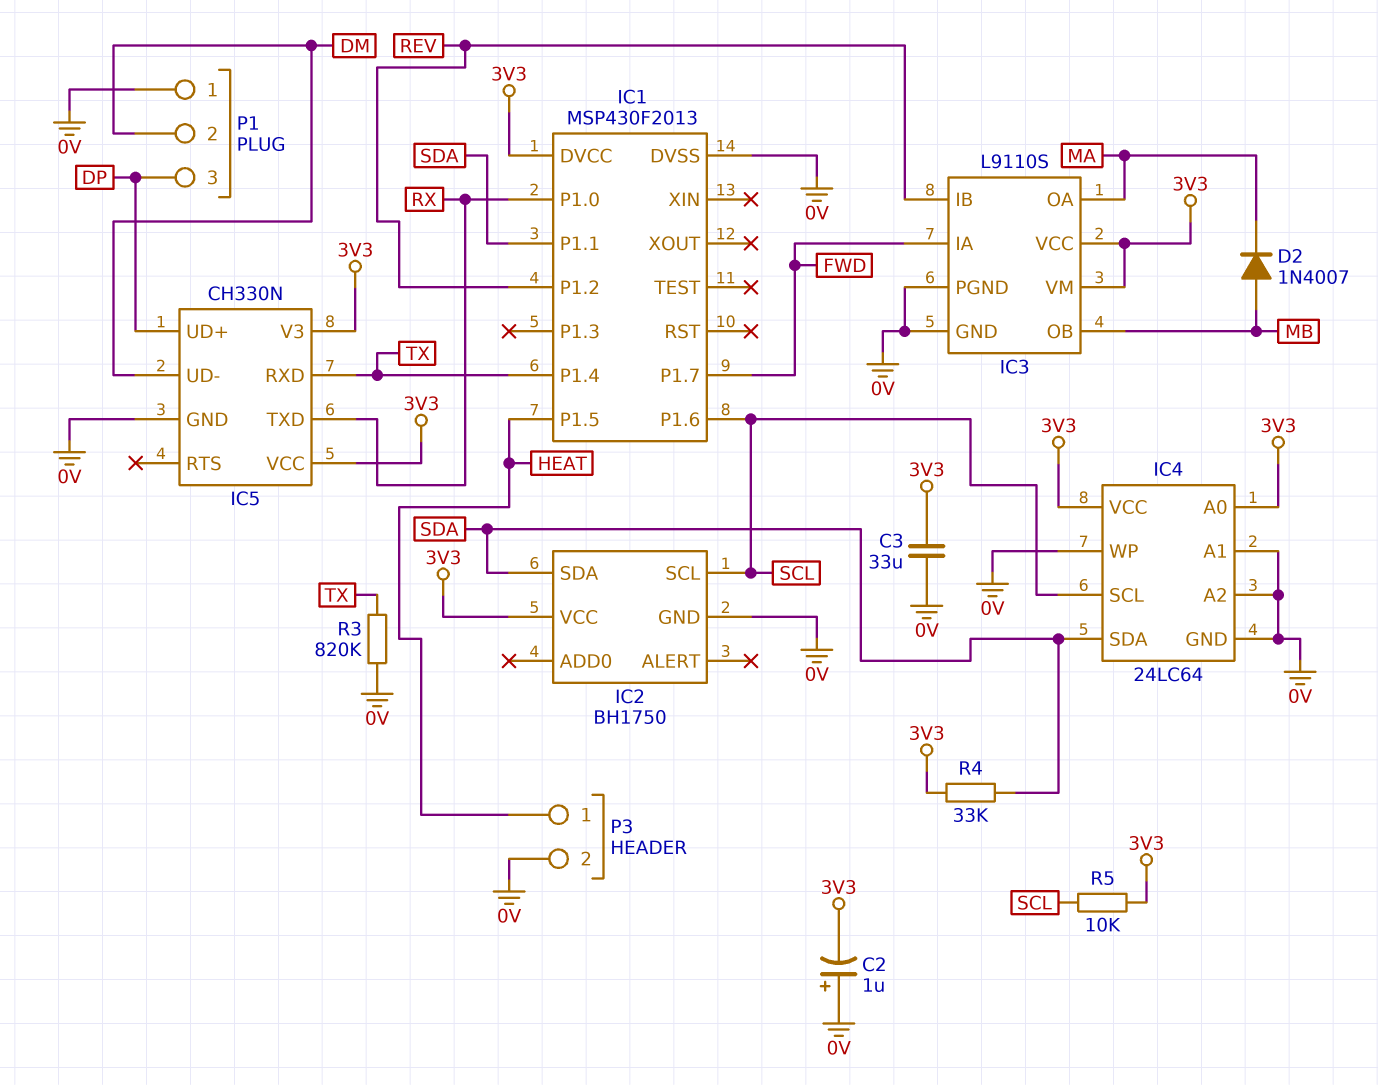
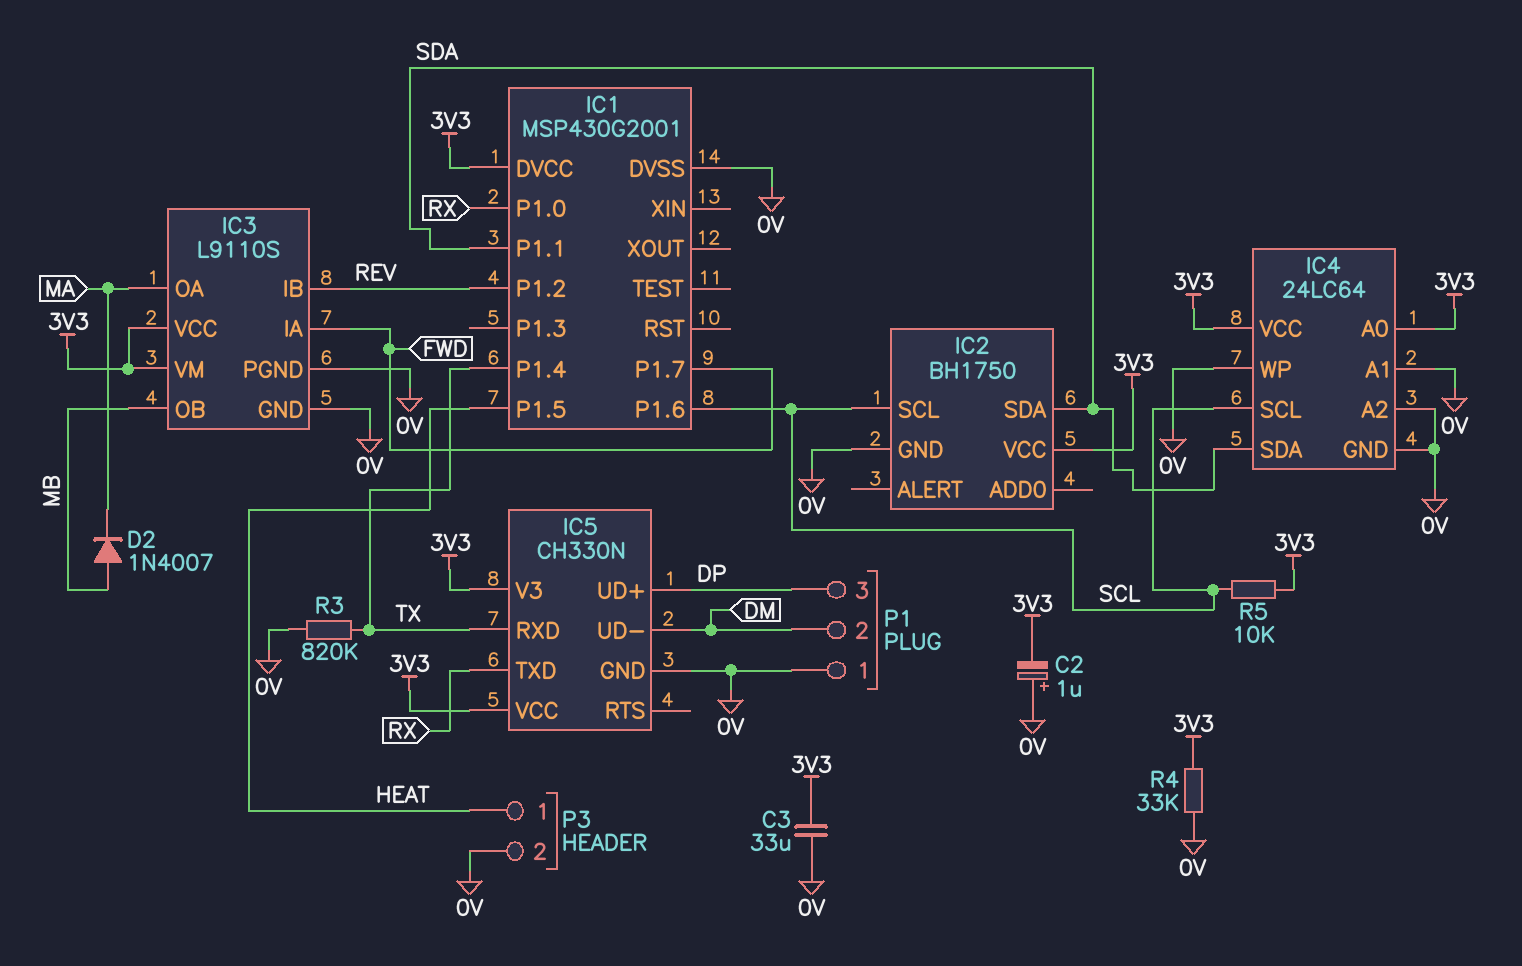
IC1: MSP430F2013 -> MSP430G2001
R4: 33k (3V3, SDA) -> 33k (0V, 3V3)

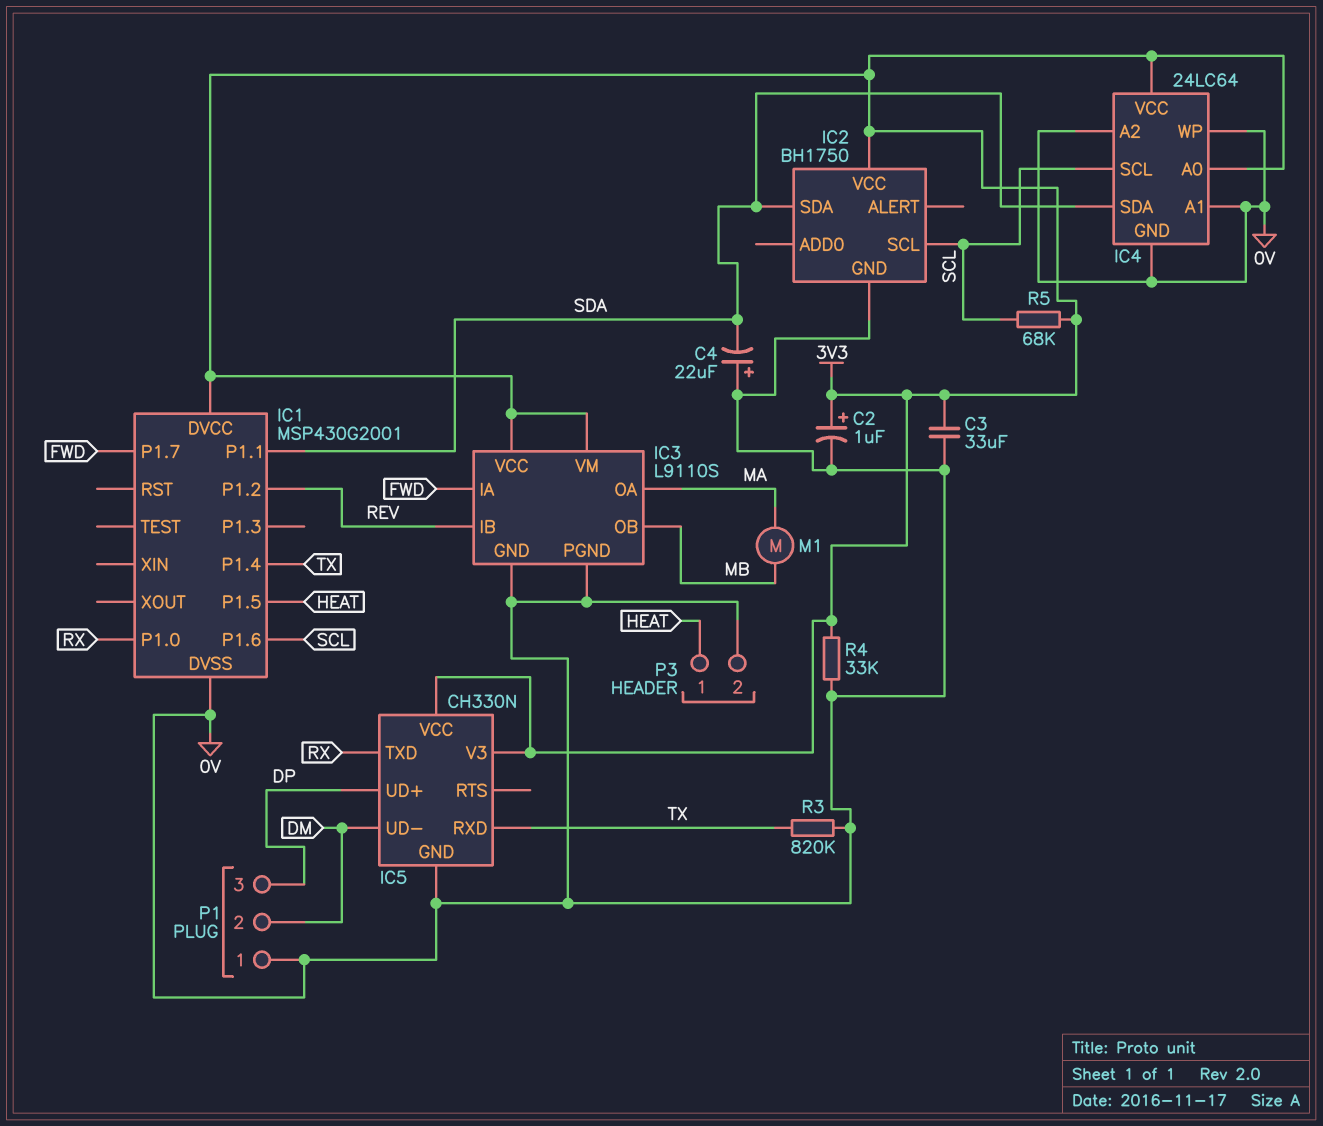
C2: 1uF (plus 0V, minus 3V3) -> 1uF (plus 3V3, minus 0V)
C4: none -> 22uF (plus 0V, minus SDA)
D2: diode 1N4007 (A MB, K MA) -> none
M1: none -> motor (MA, MB)
R5: 10k (3V3, SCL) -> 68k (3V3, SCL)

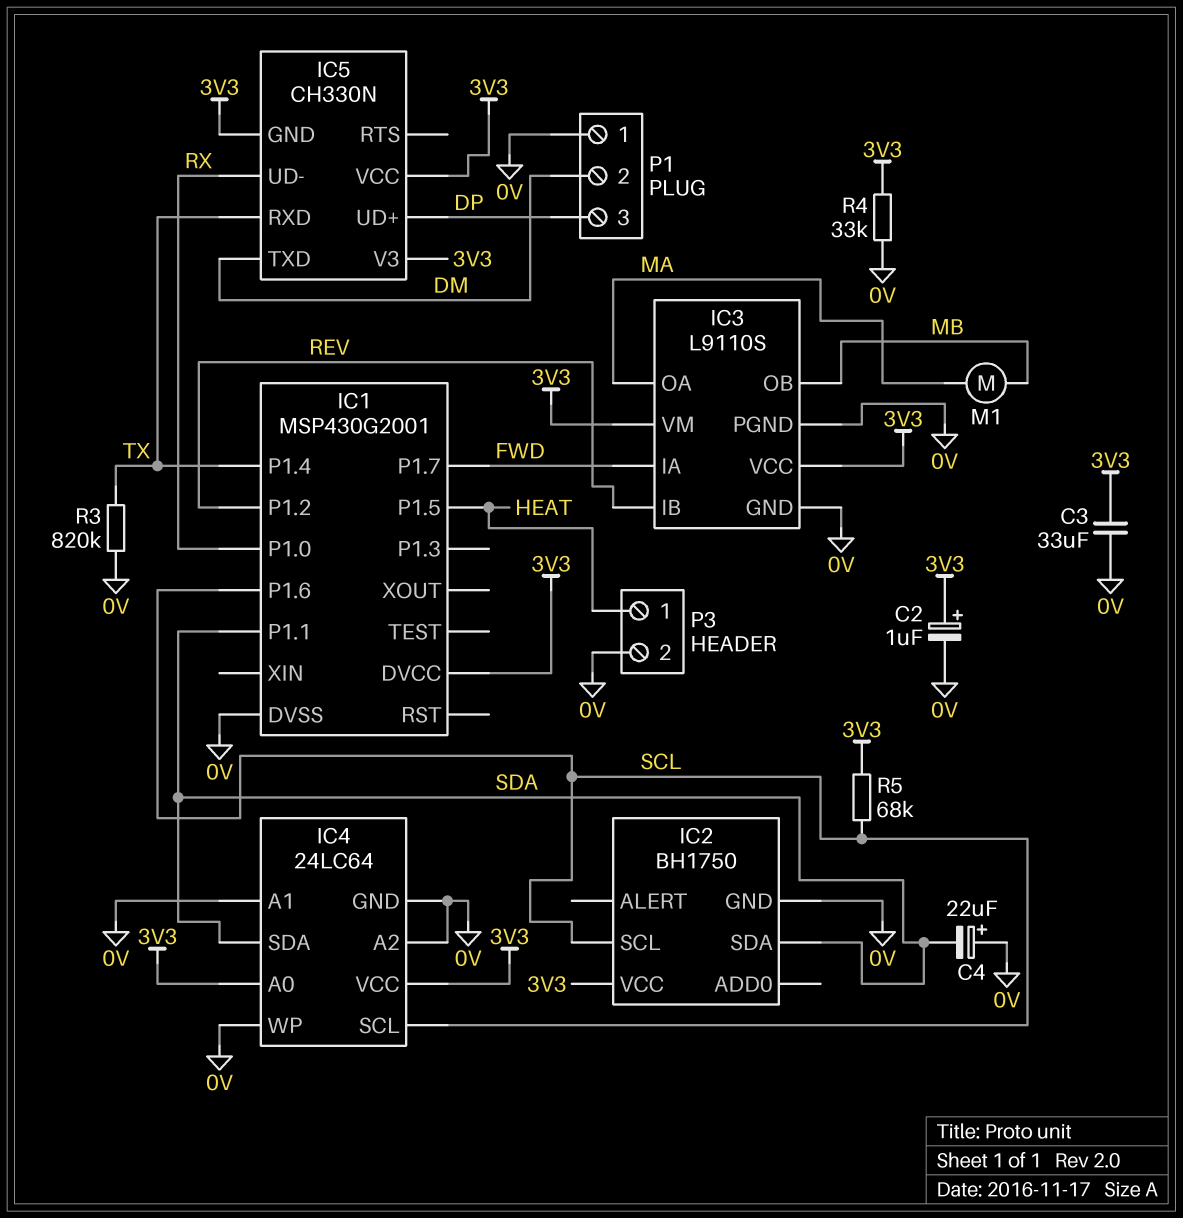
IC5 pin GND: 0V -> 3V3
IC5 pin TXD: RX -> DM
IC5 pin UD-: DM -> RX

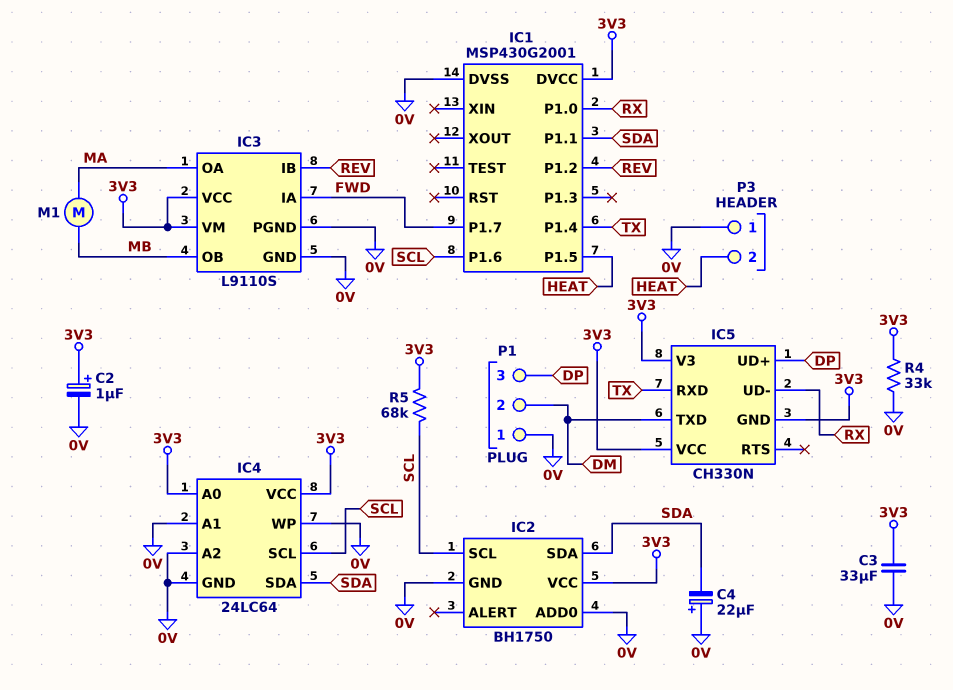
IC2 pin ADD0: none -> 0V
P3 pin 1: HEAT -> 0V
P3 pin 2: 0V -> HEAT
R3: 820k (0V, TX) -> none

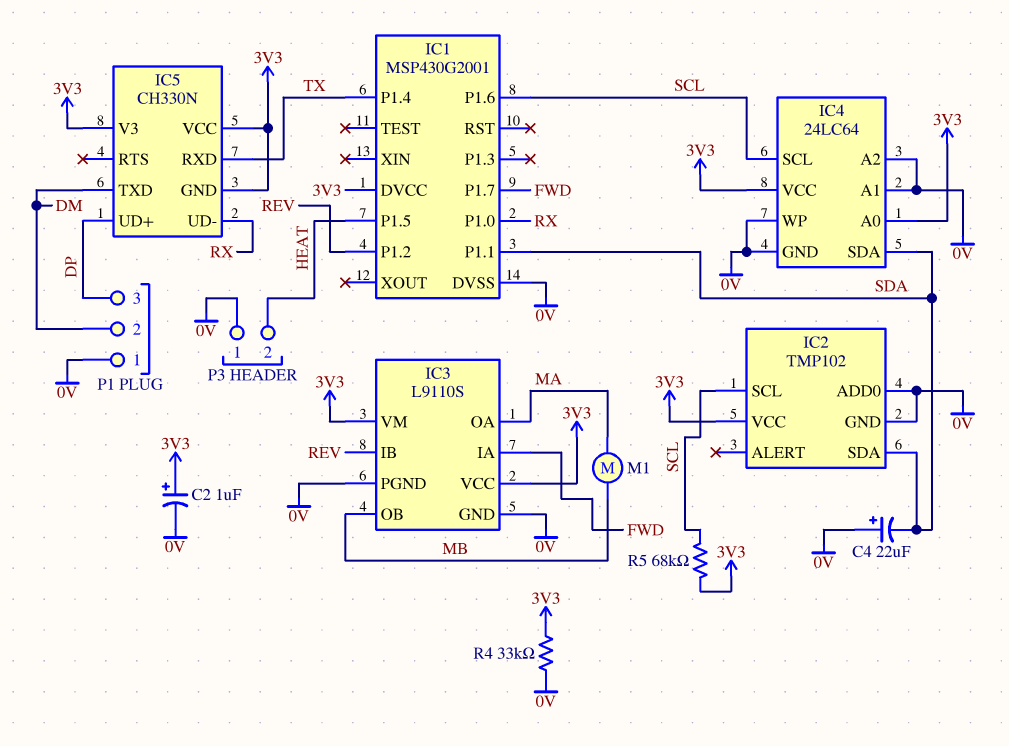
C3: 33uF (0V, 3V3) -> none
IC2: BH1750 -> TMP102

